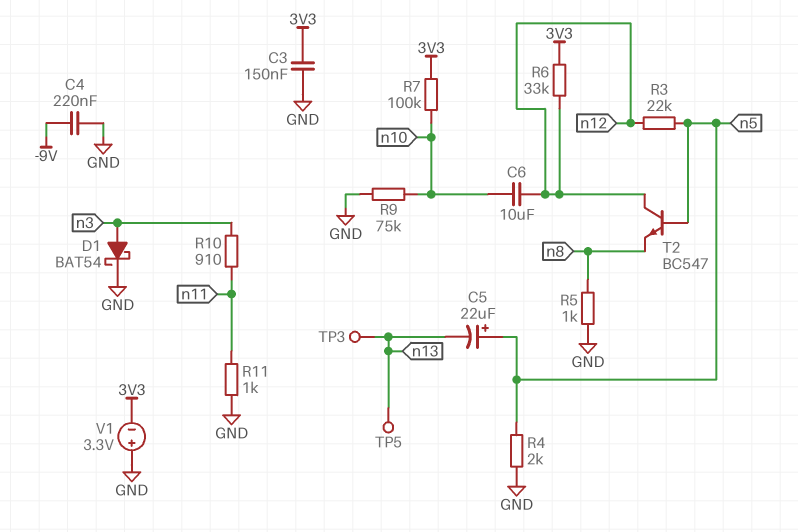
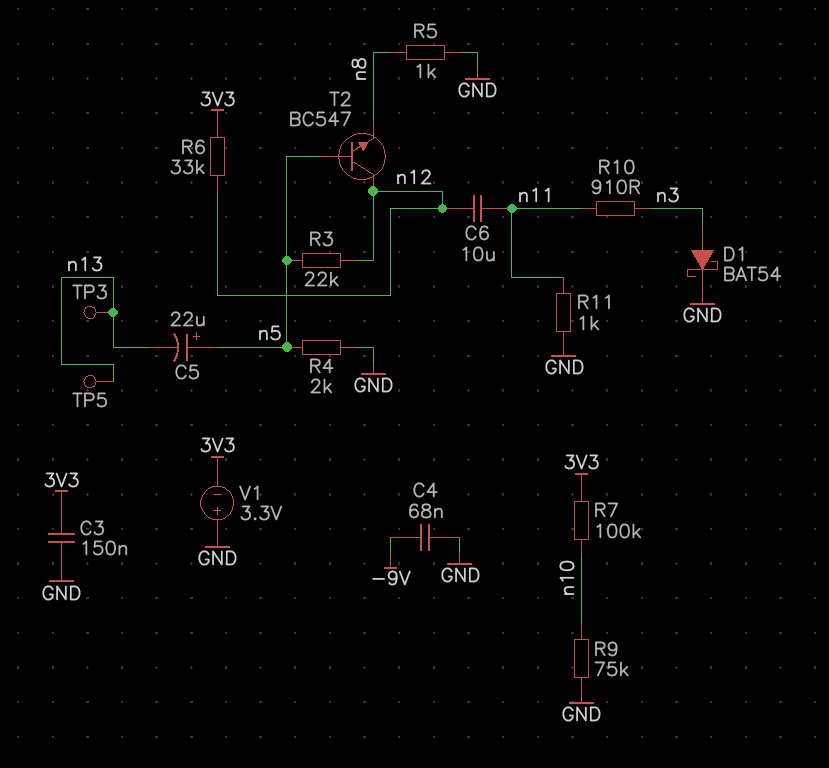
C4: 220nF (-9V, GND) -> 68nF (-9V, GND)
C6: 10uF (n10, n12) -> 10uF (n11, n12)

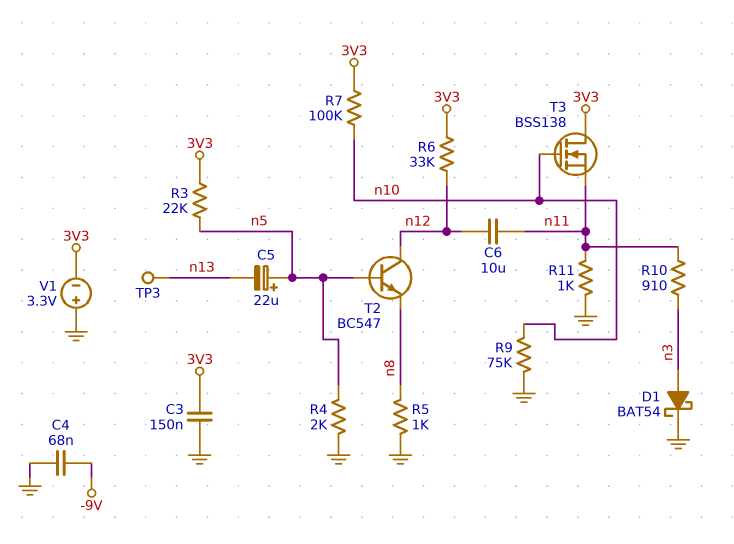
R3: 22k (n5, n12) -> 22k (3V3, n5)
T3: none -> NMOS BSS138 (G n10, D 3V3, S n11)
TP5: test point (n13) -> none

